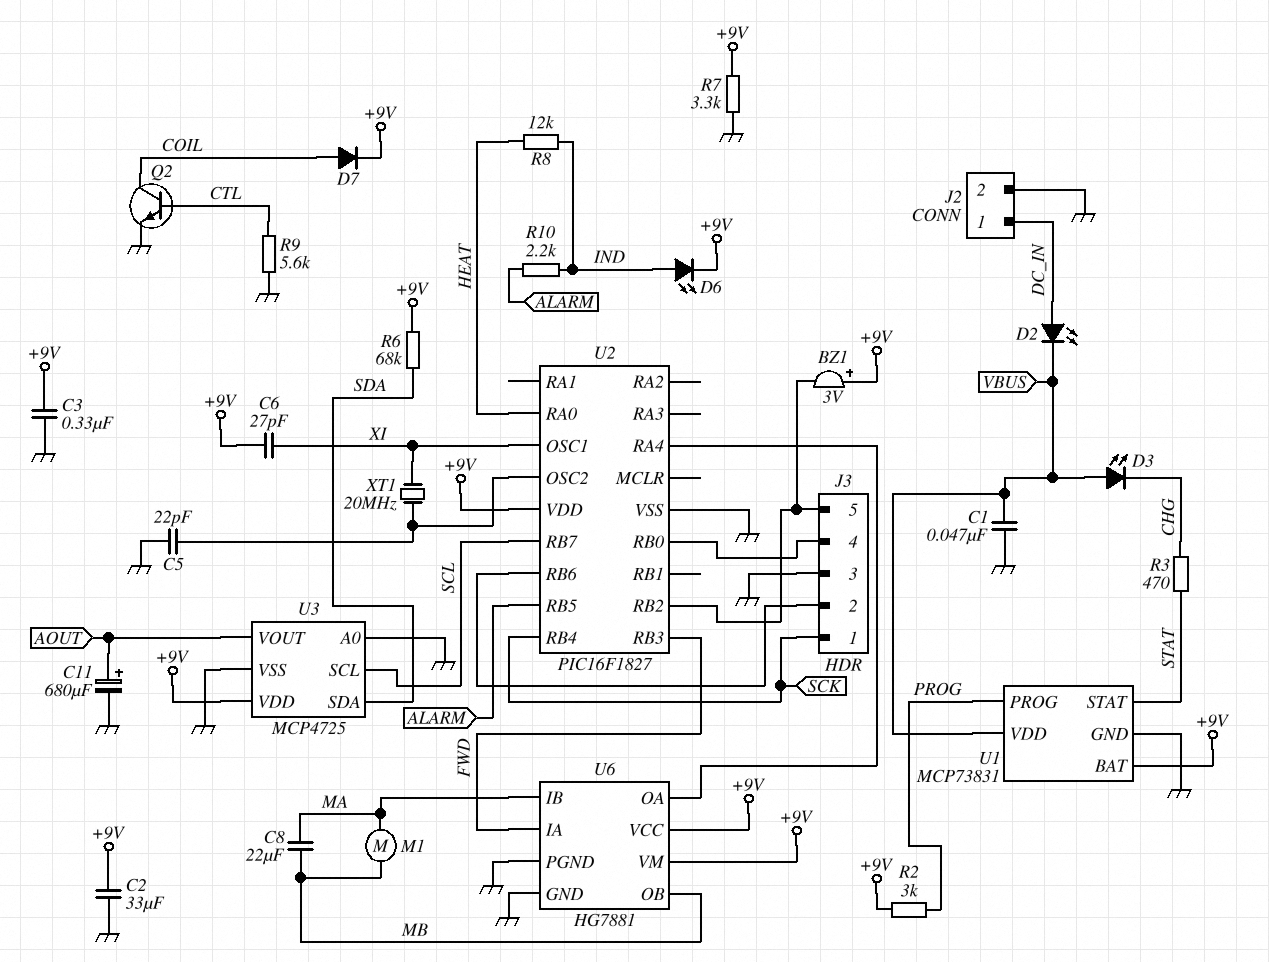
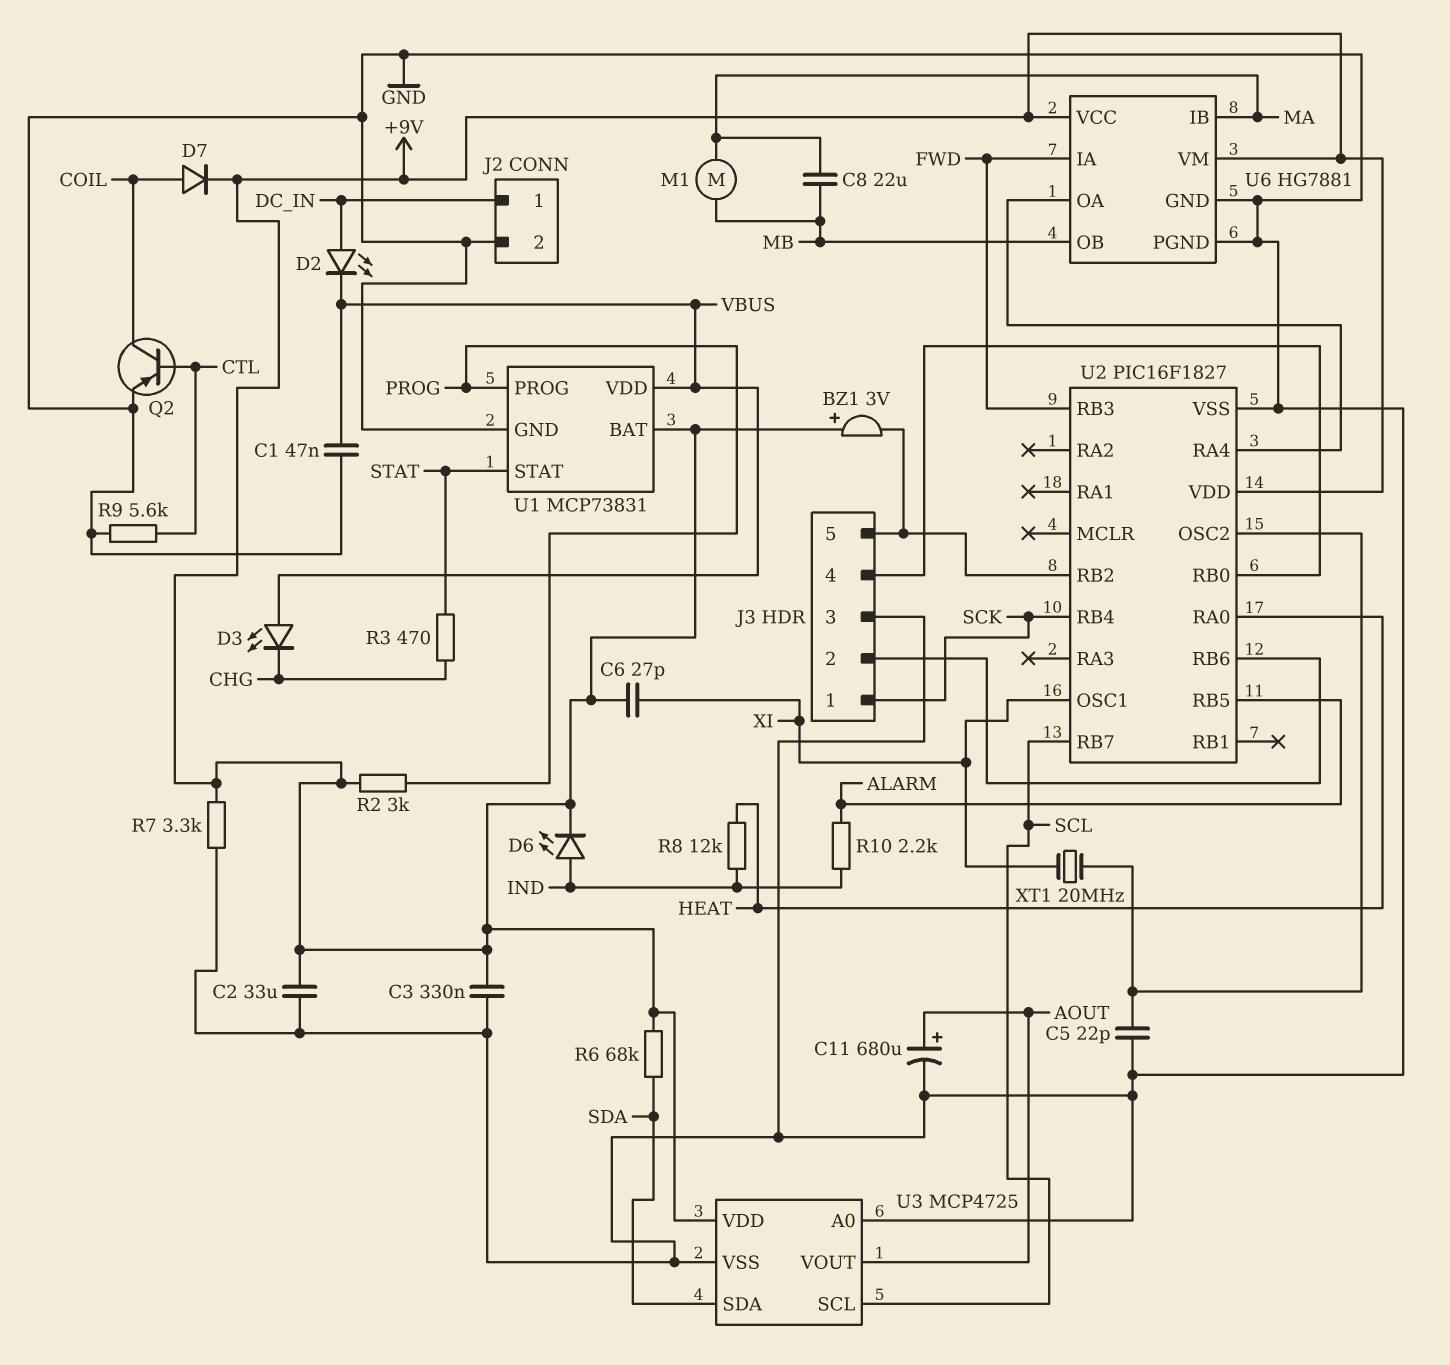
Q2: NPN (B CTL, C COIL, E GND) -> PNP (B CTL, C COIL, E GND)

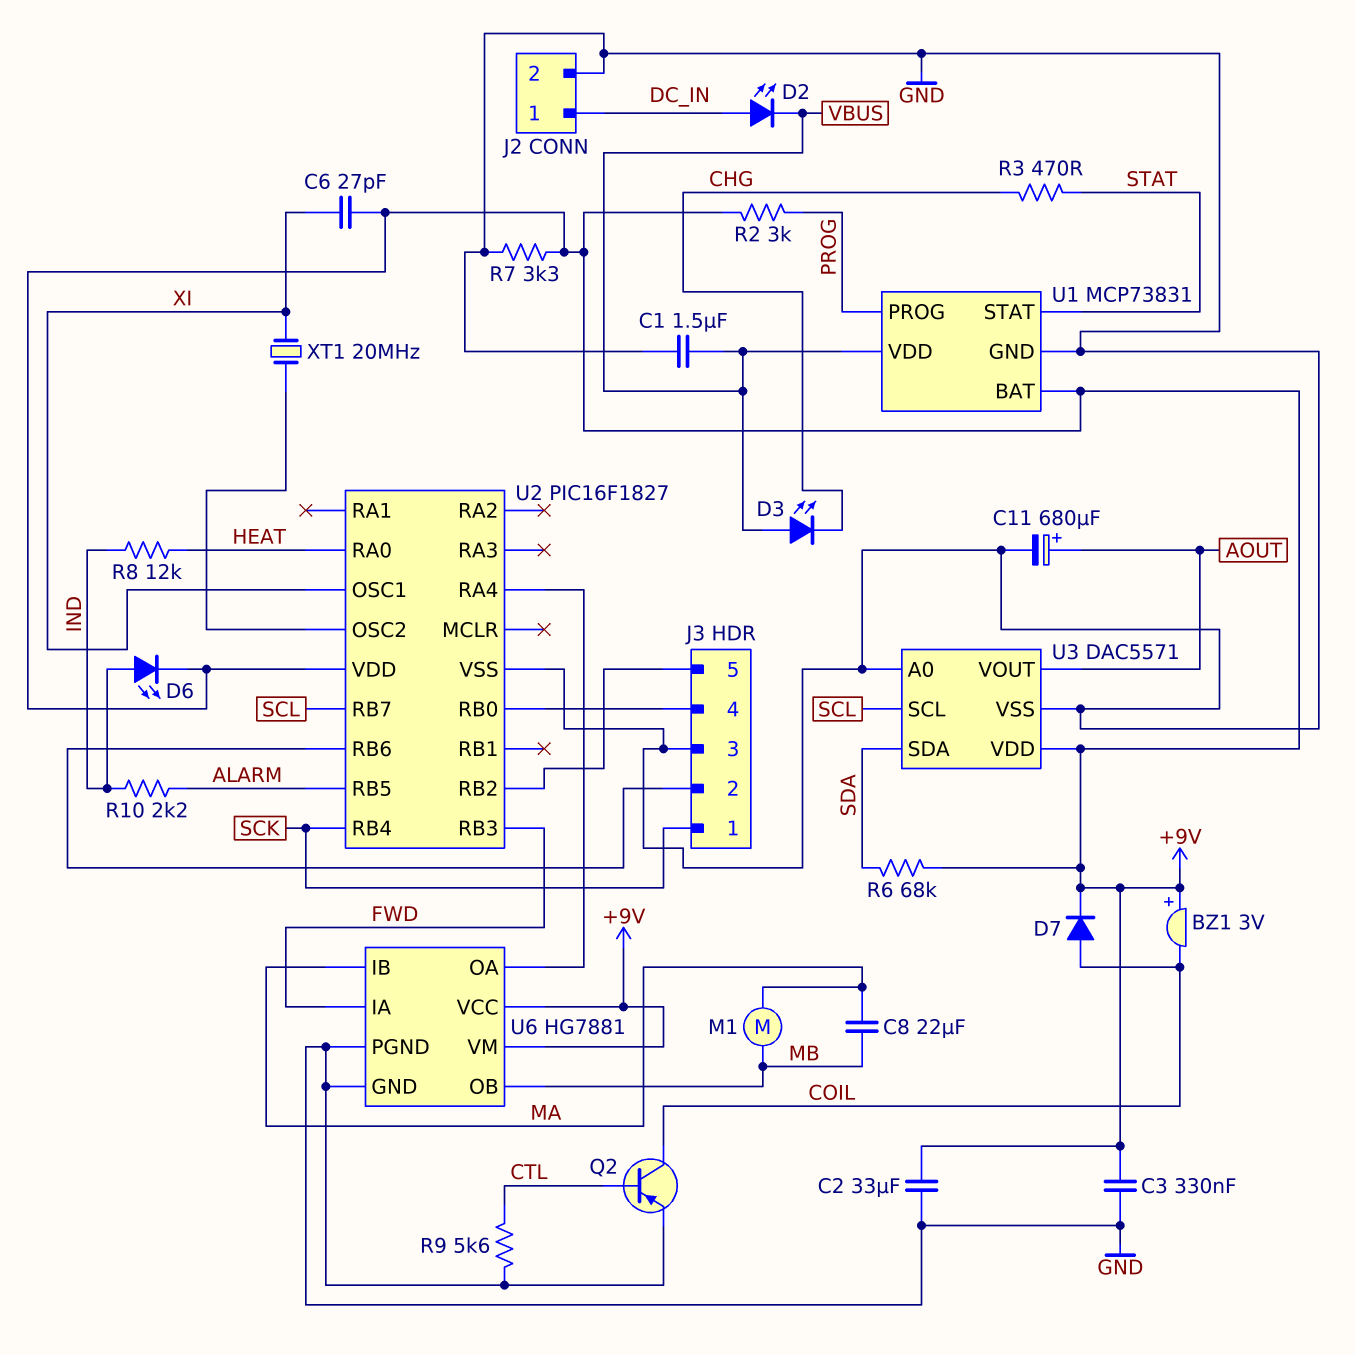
BZ1: buzzer 3V (plus +9V, minus J3/5) -> buzzer 3V (plus +9V, minus COIL)
C1: 47nF (GND, VBUS) -> 1.5uF (GND, VBUS)
C5: 22pF (GND, U2/OSC2) -> none
U3: MCP4725 -> DAC5571

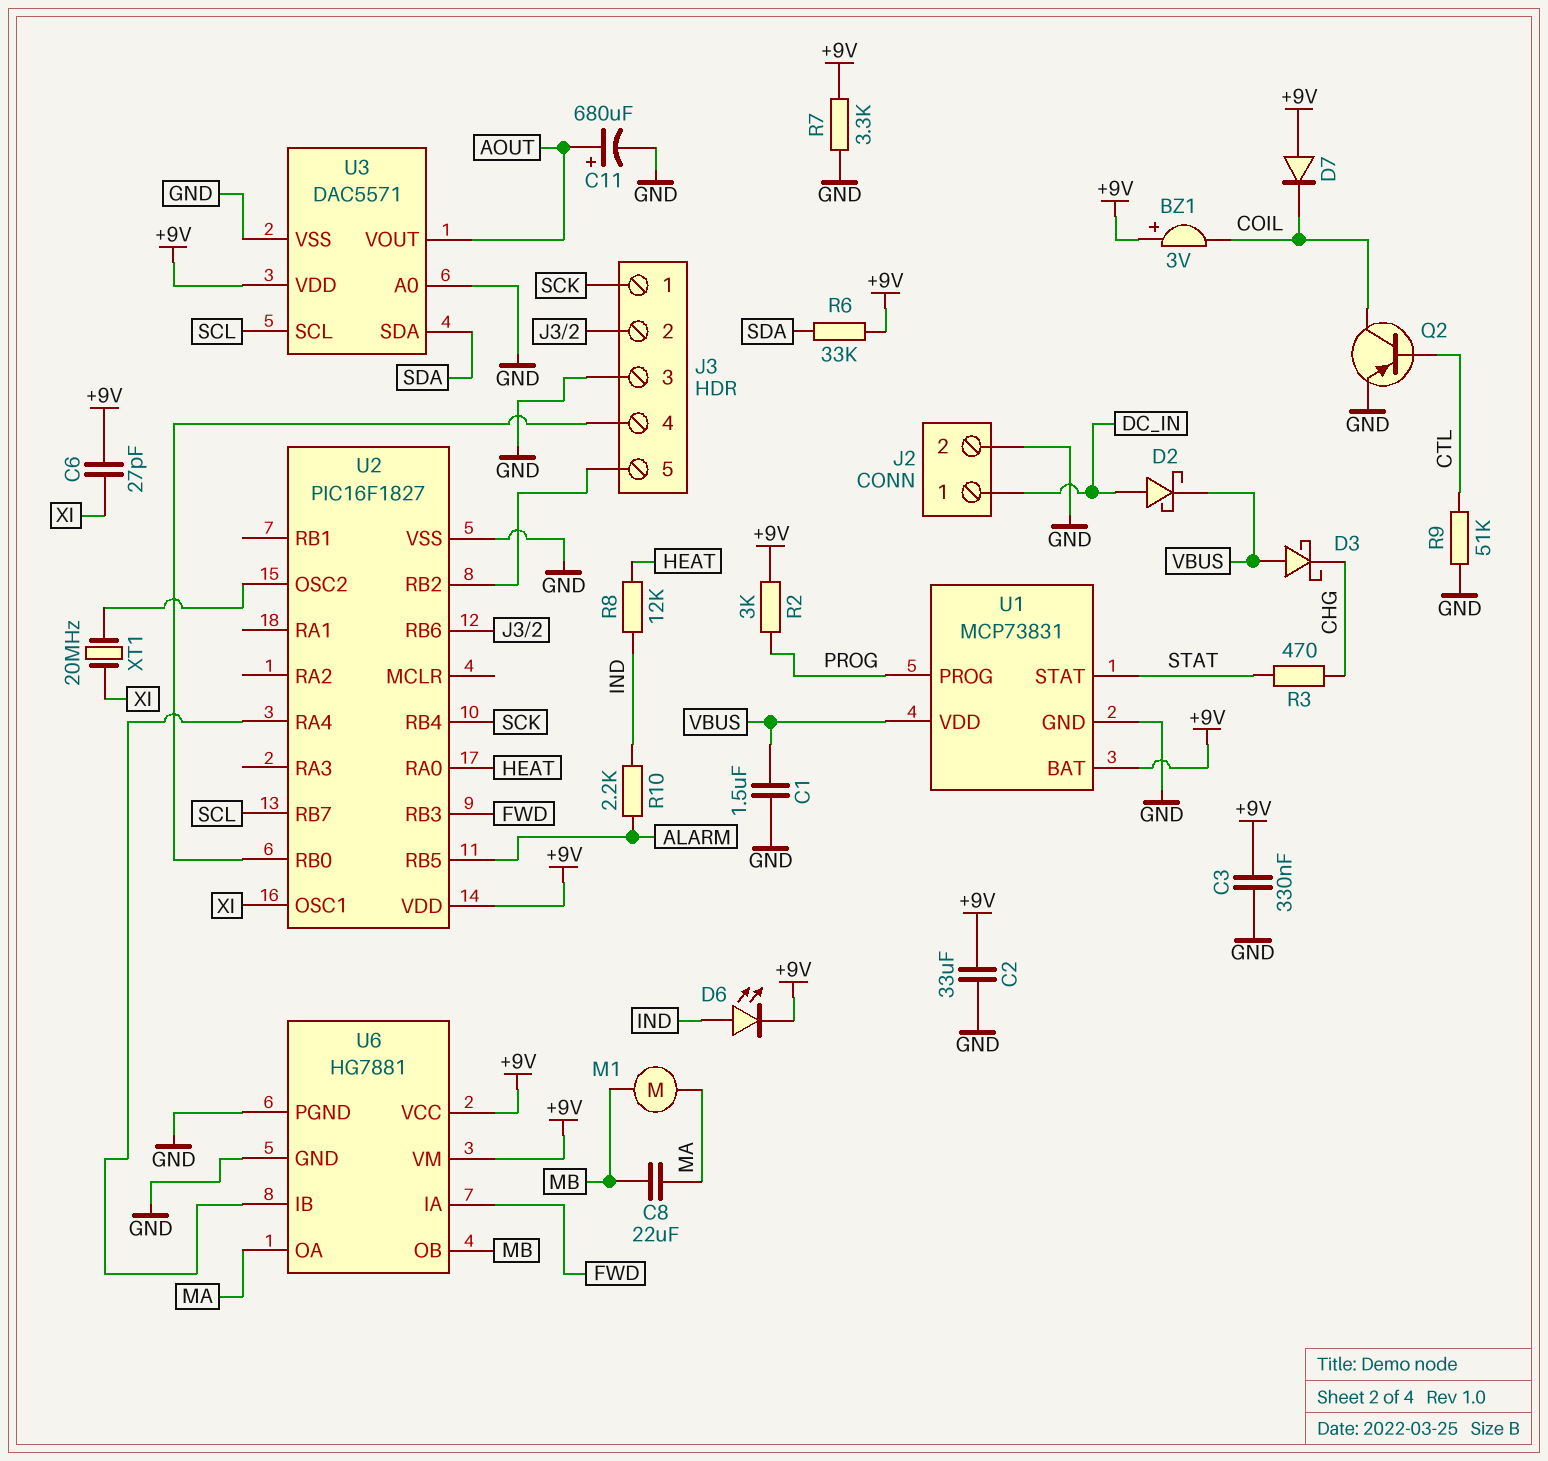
D2: LED (A DC_IN, K VBUS) -> schottky (A DC_IN, K VBUS)
D3: LED (A VBUS, K CHG) -> schottky (A VBUS, K CHG)
D7: diode (A COIL, K +9V) -> diode (A +9V, K COIL)
R6: 68k (+9V, SDA) -> 33k (+9V, SDA)
R9: 5.6k (CTL, GND) -> 51k (CTL, GND)
U6 pin IB: MA -> U2/RA4
U6 pin OA: U2/RA4 -> MA

